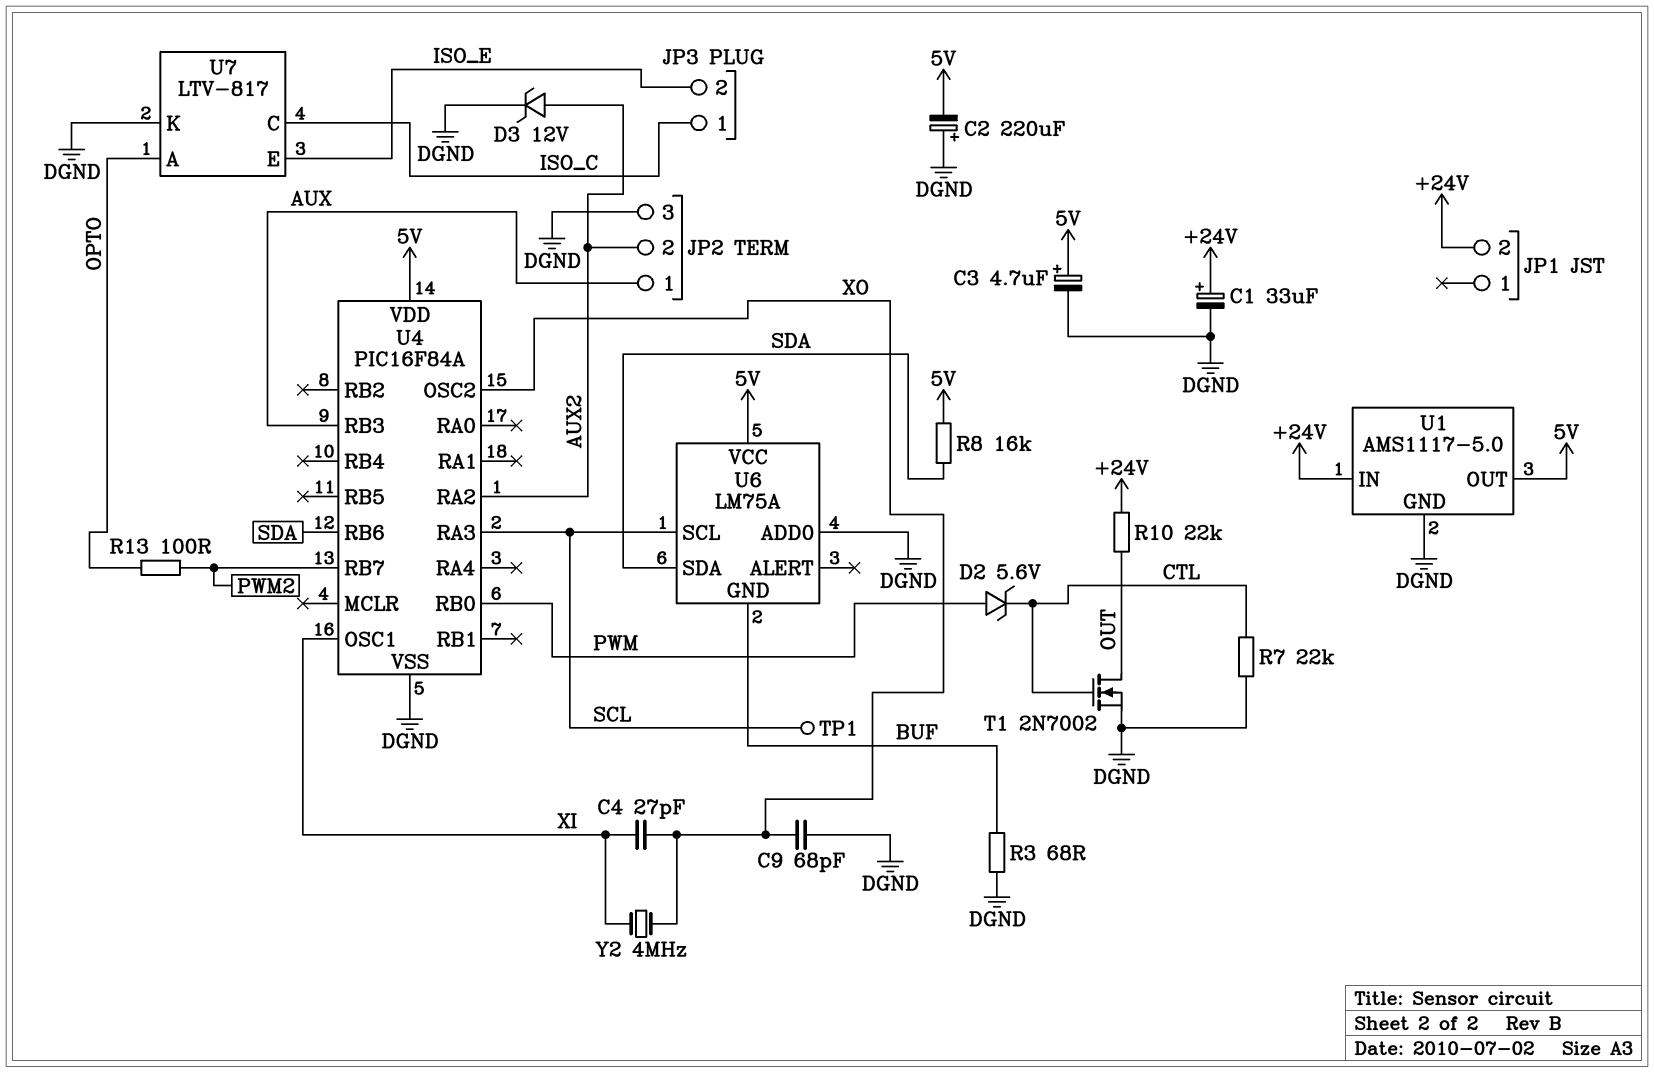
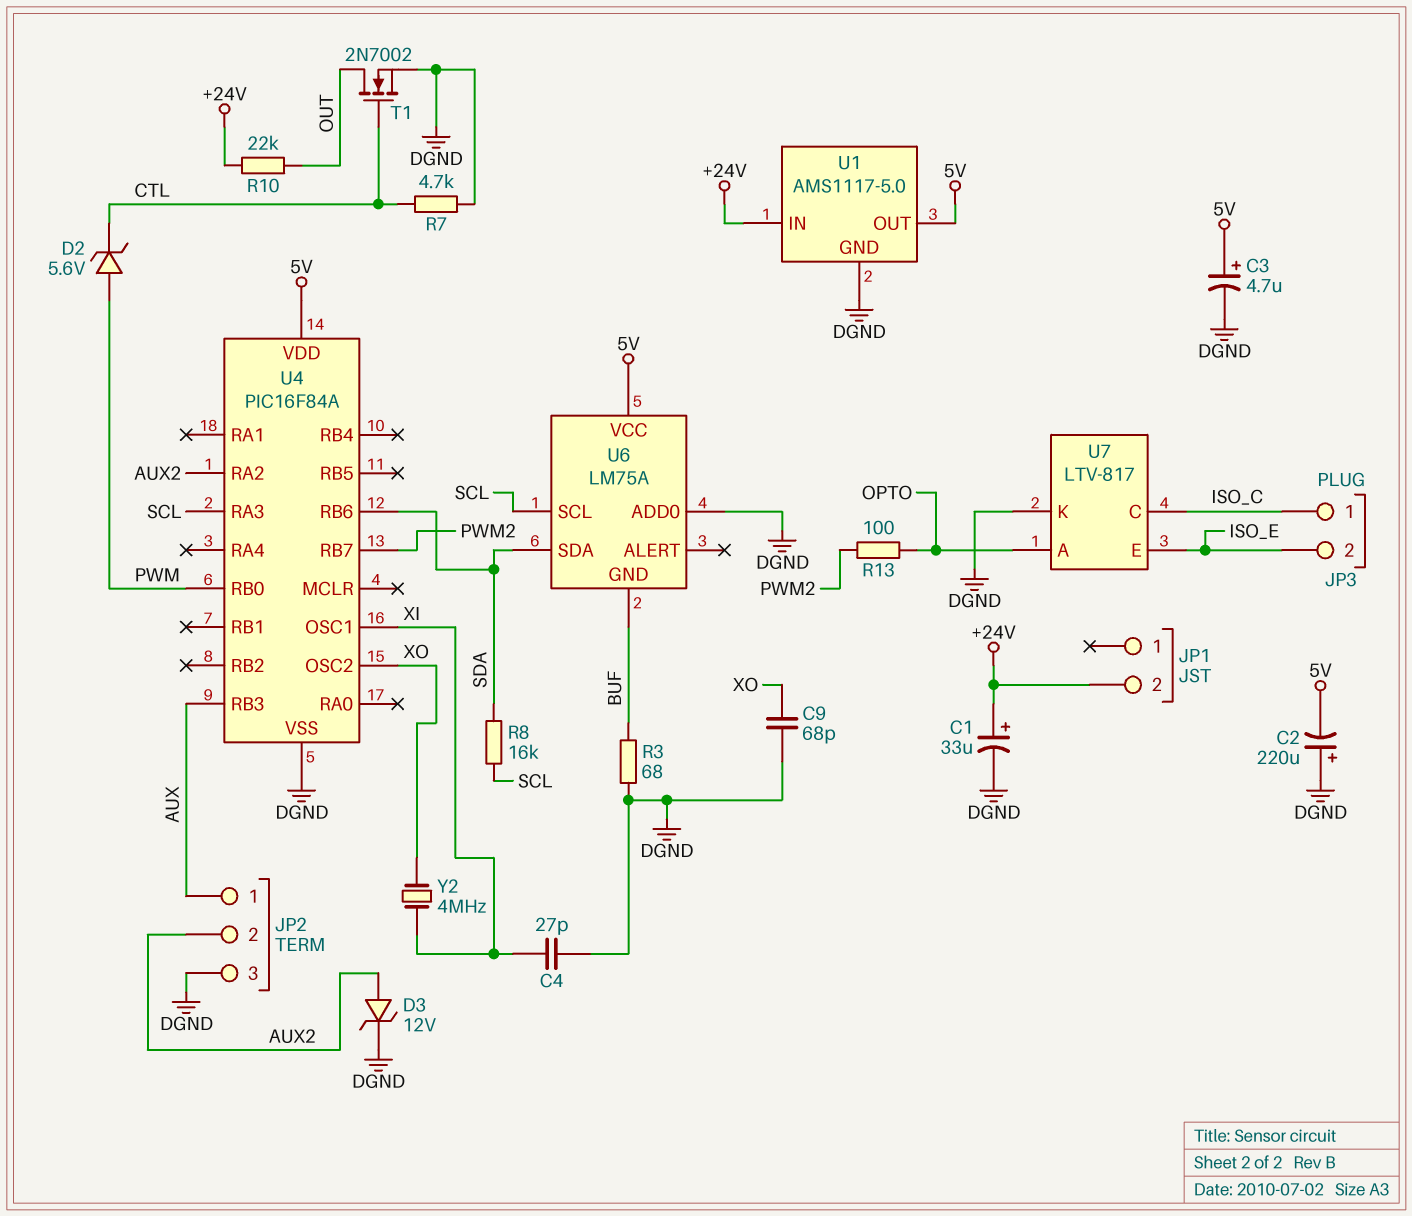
C4: 27pF (XI, XO) -> 27pF (DGND, XI)
R7: 22k (CTL, DGND) -> 4.7k (CTL, DGND)
R8: 16k (5V, SDA) -> 16k (SCL, SDA)
TP1: test point (SCL) -> none

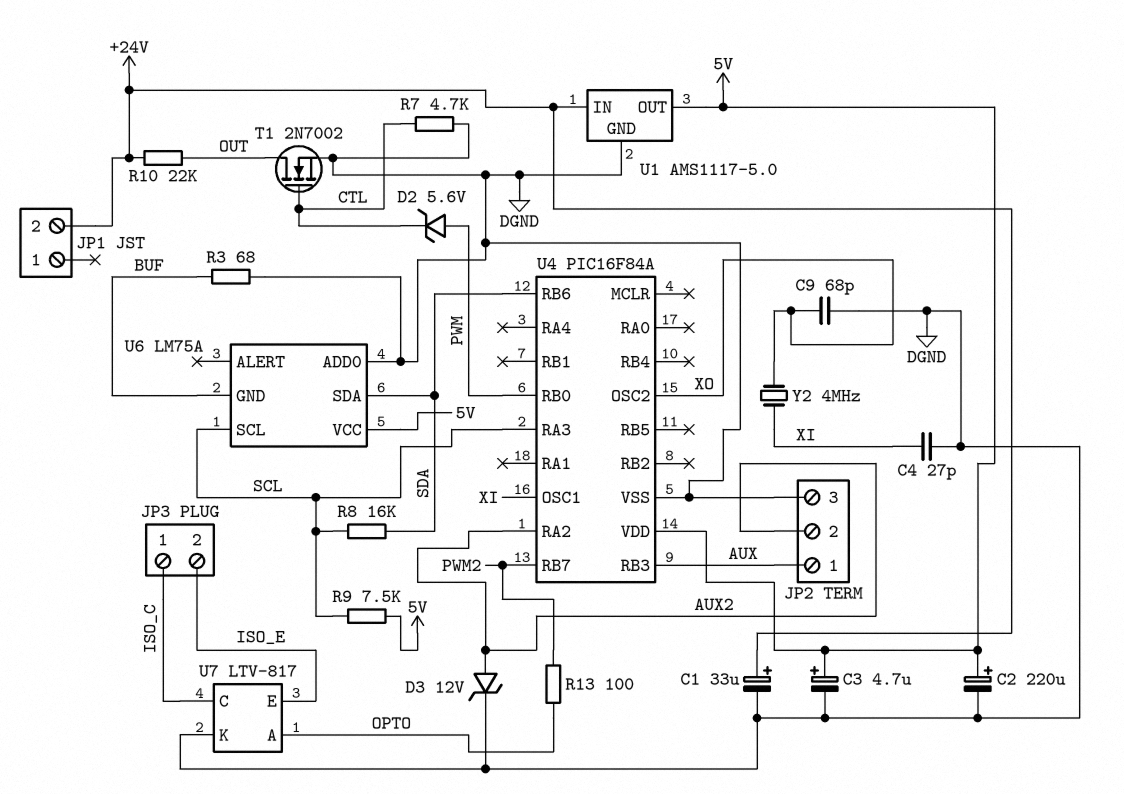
C2: 220uF (plus DGND, minus 5V) -> 220uF (plus 5V, minus DGND)
R9: none -> 7.5k (5V, SCL)

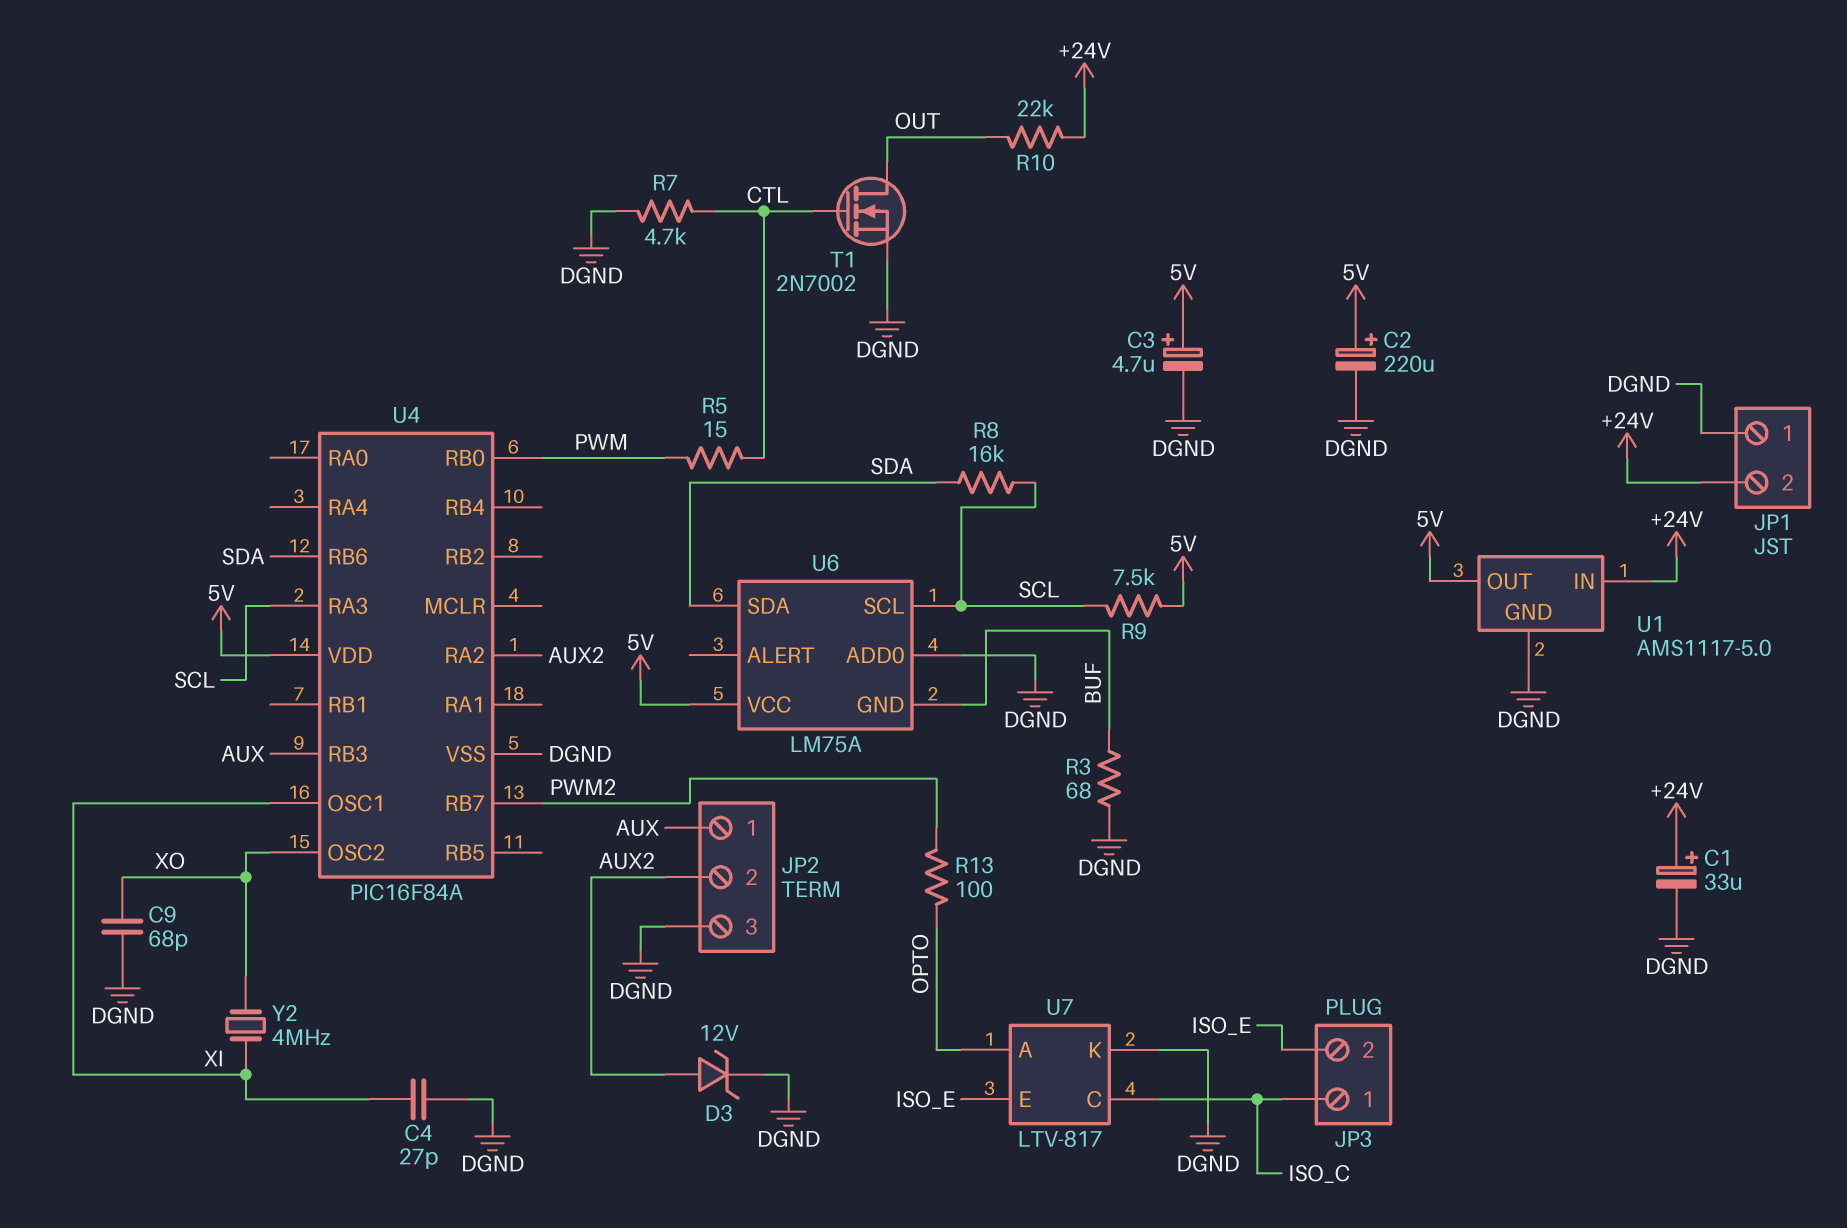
D2: zener 5.6V (A PWM, K CTL) -> none
JP1 pin 1: none -> DGND
R5: none -> 15 (CTL, PWM)

